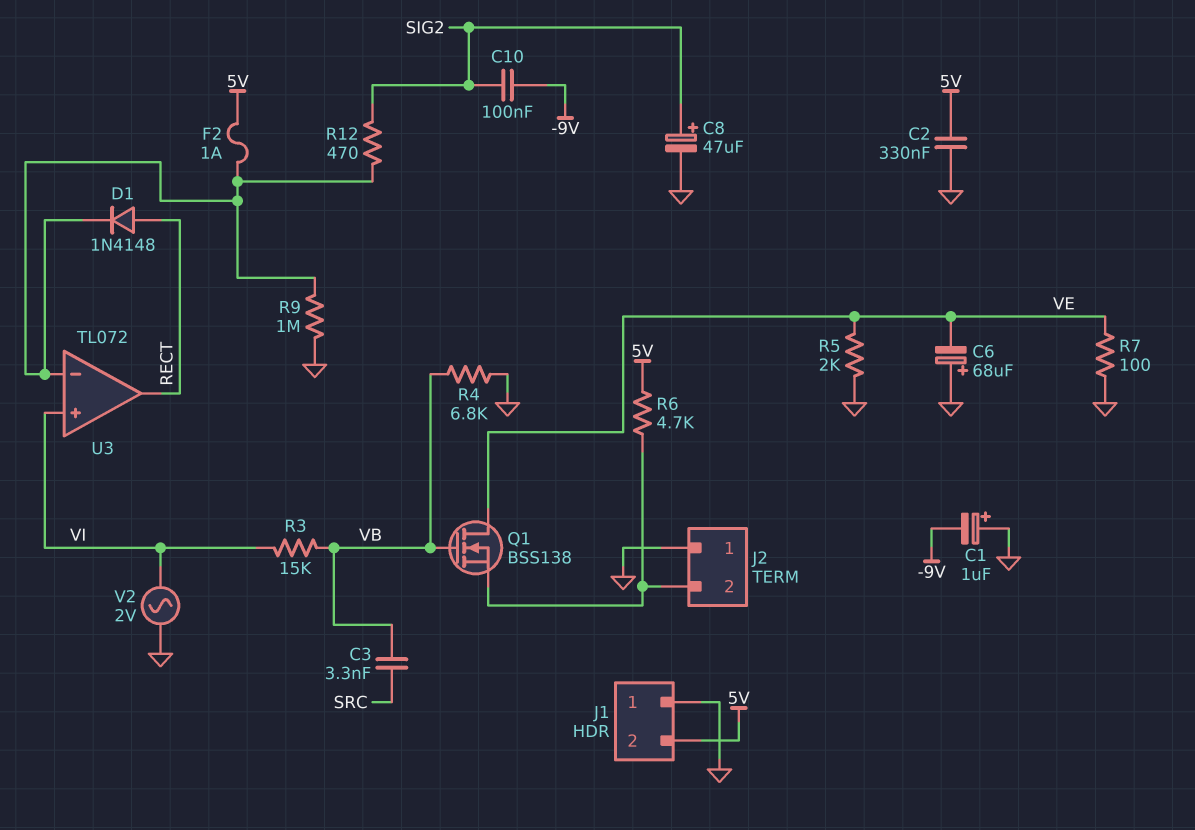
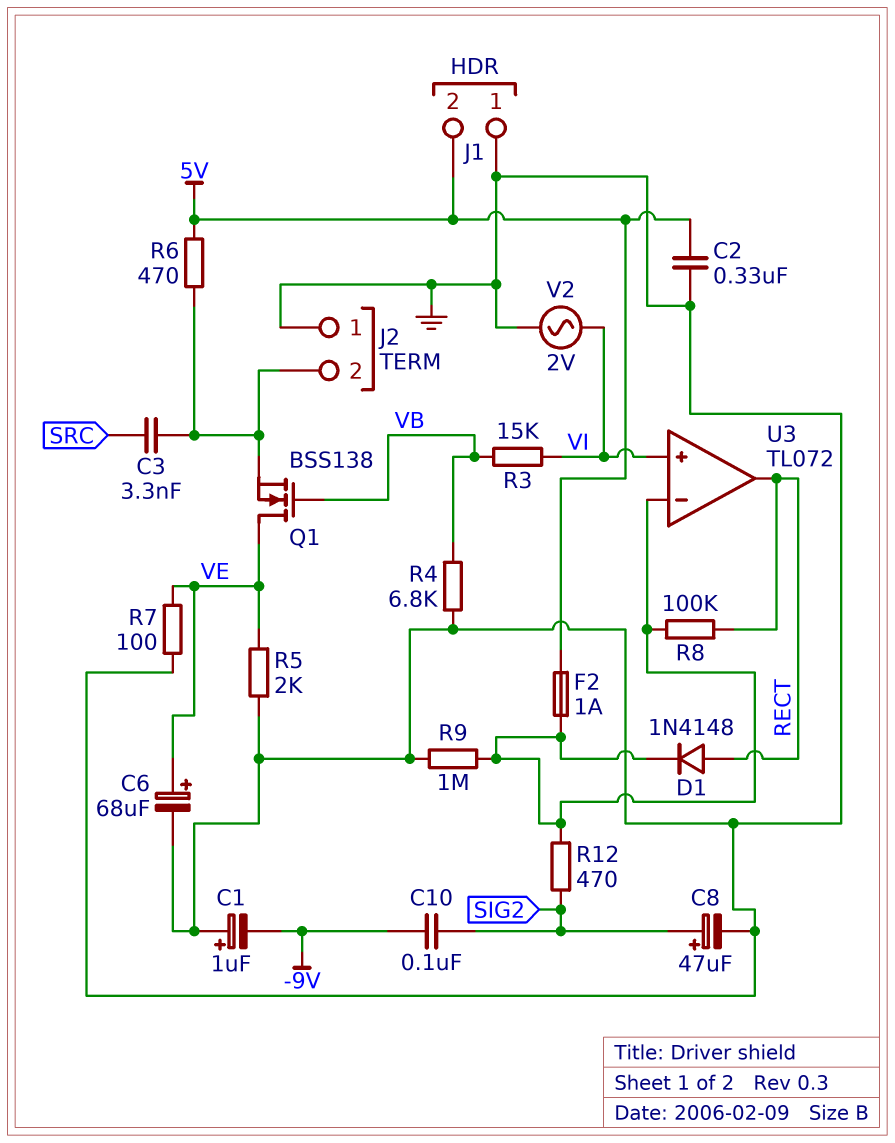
C3: 3.3nF (SRC, VB) -> 3.3nF (J2/2, SRC)
C6: 68uF (plus GND, minus VE) -> 68uF (plus VE, minus GND)
R6: 4.7k (5V, J2/2) -> 470 (5V, J2/2)
R8: none -> 100k (RECT, U3/in-)

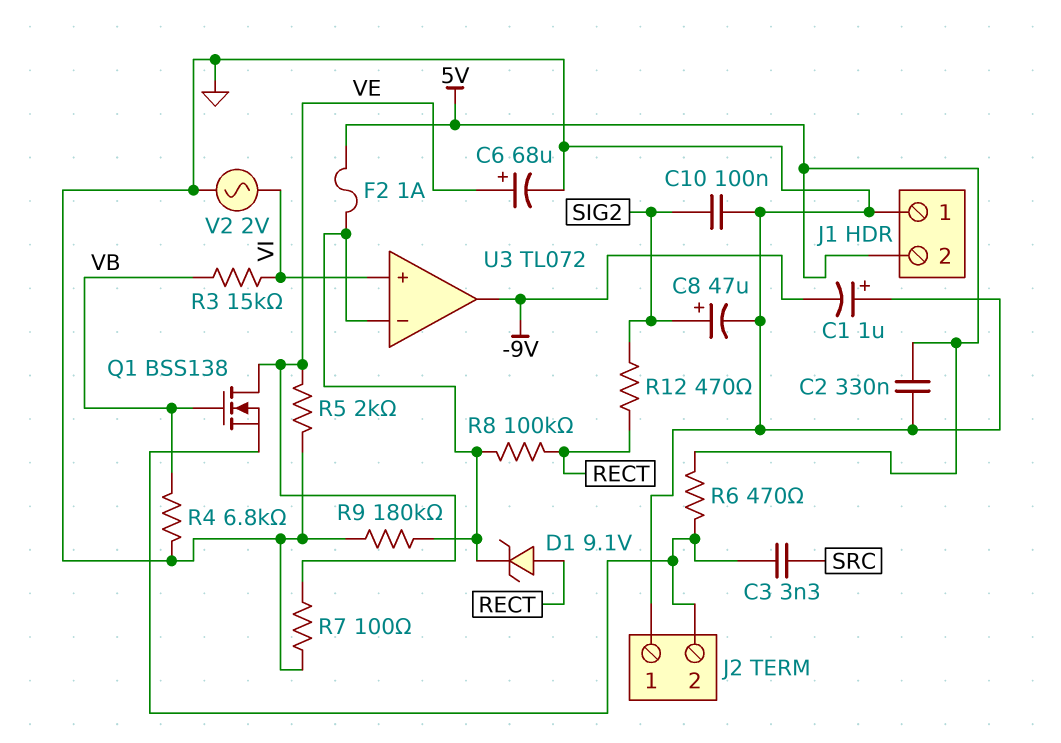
C10: 100nF (-9V, SIG2) -> 100nF (GND, SIG2)
D1: diode 1N4148 (A RECT, K U3/in-) -> zener 9.1V (A RECT, K U3/in-)
R9: 1M (GND, U3/in-) -> 180k (GND, U3/in-)
R12: 470 (SIG2, U3/in-) -> 470 (RECT, SIG2)
U3 pin out: RECT -> -9V

